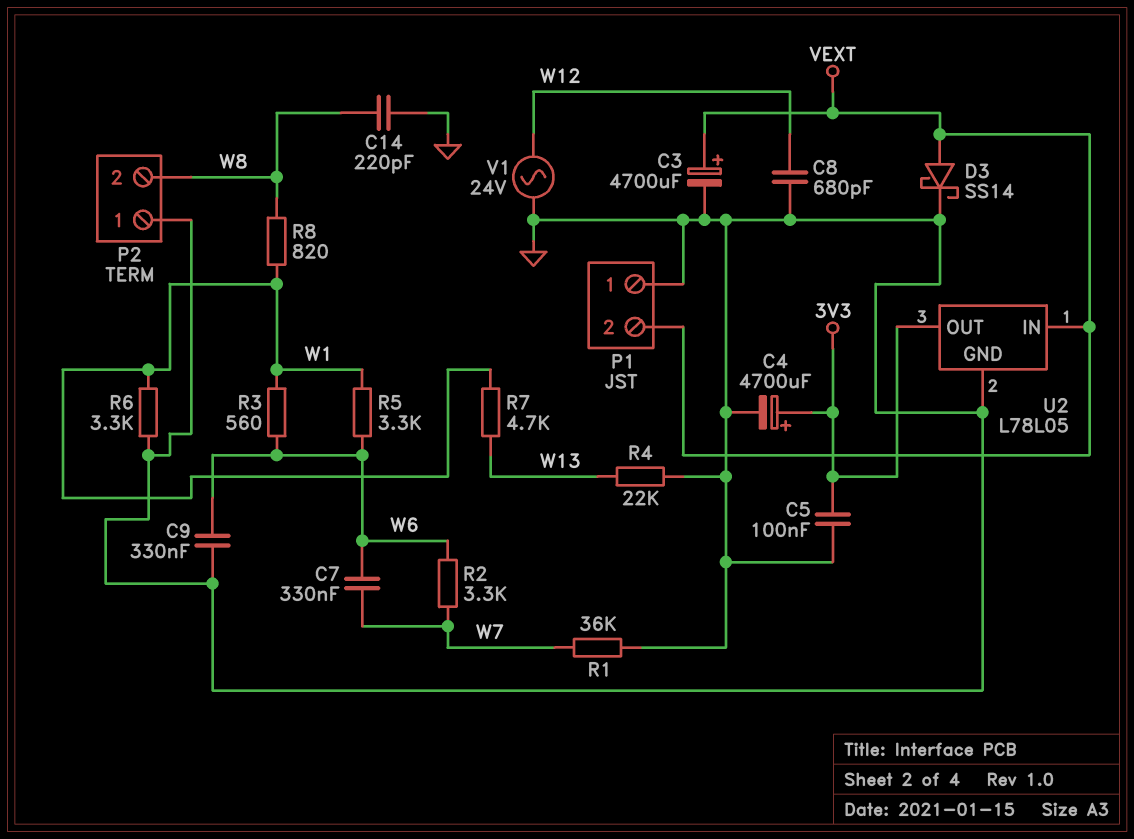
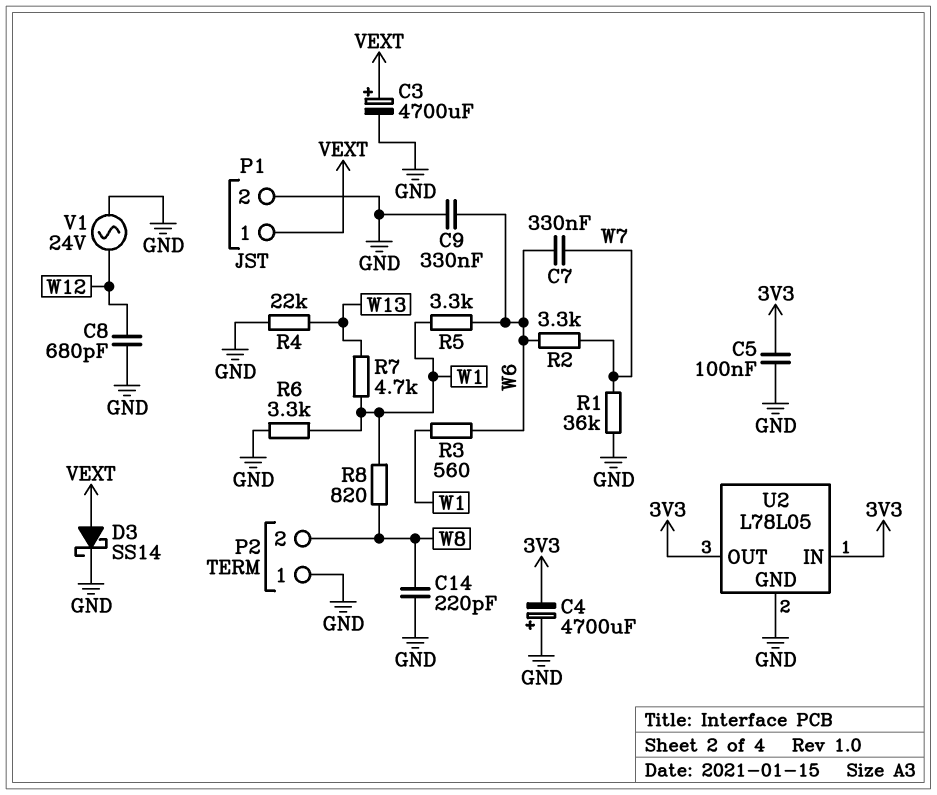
C4: 4700uF (plus 3V3, minus GND) -> 4700uF (plus GND, minus 3V3)
P1 pin 1: GND -> VEXT
P1 pin 2: VEXT -> GND
U2 pin IN: VEXT -> 3V3

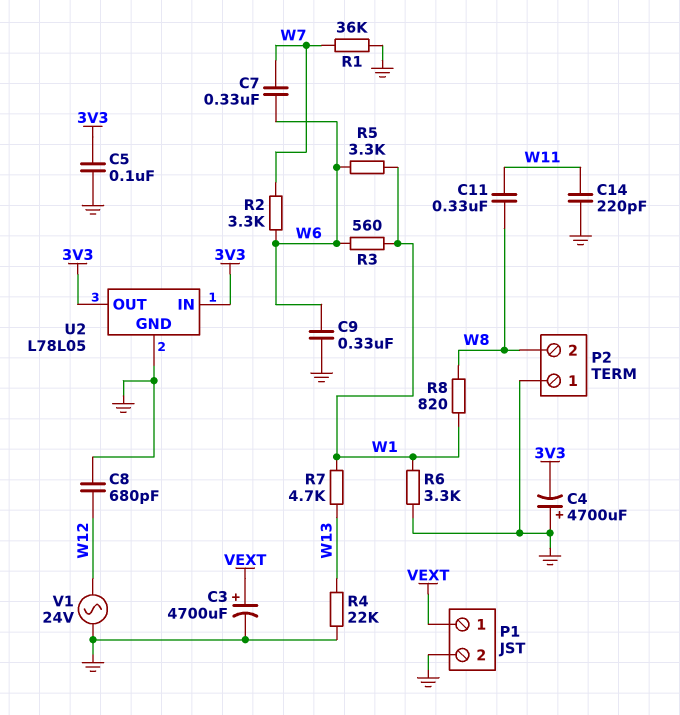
C11: none -> 330nF (W8, W11)
C14: 220pF (GND, W8) -> 220pF (GND, W11)
D3: schottky SS14 (A VEXT, K GND) -> none

